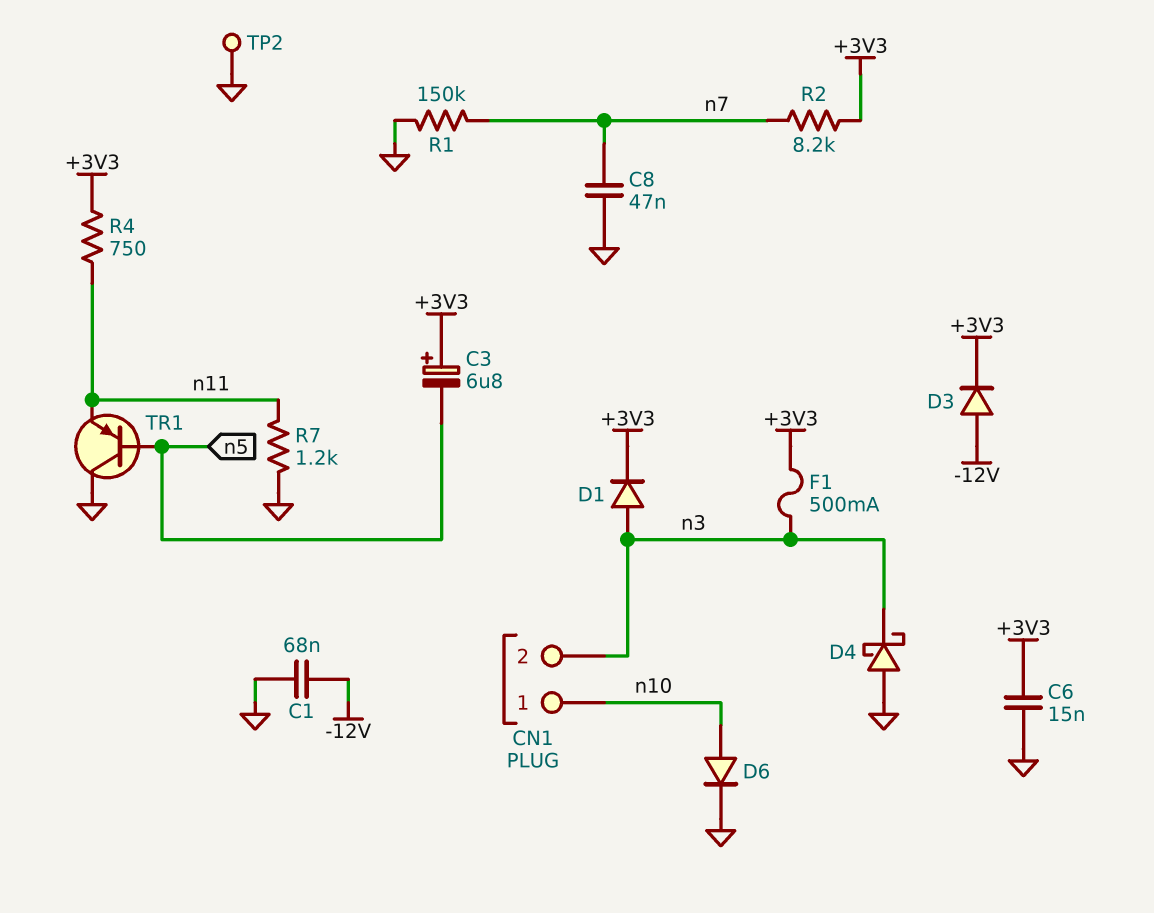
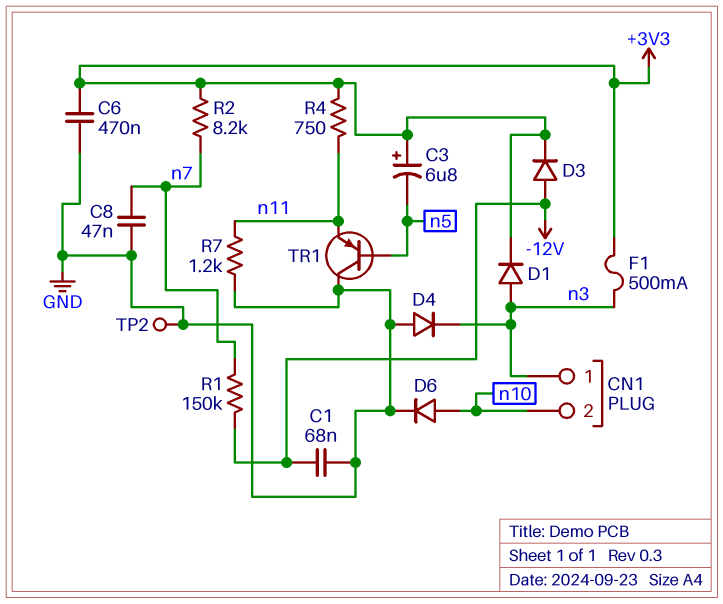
C6: 15nF (+3V3, GND) -> 470nF (+3V3, GND)
CN1 pin 1: n10 -> n3
CN1 pin 2: n3 -> n10
D4: schottky (A GND, K n3) -> diode (A GND, K n3)
R1: 150k (GND, n7) -> 150k (-12V, n7)

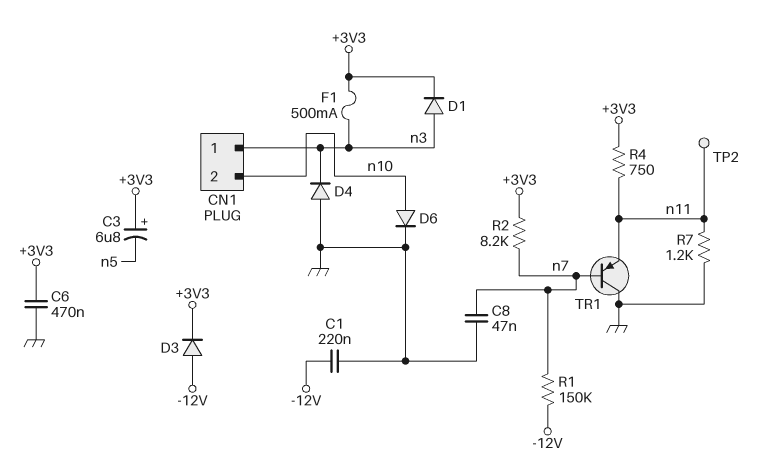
C1: 68nF (-12V, GND) -> 220nF (-12V, GND)
TP2: test point (GND) -> test point (n11)
TR1: PNP (B n5, C GND, E n11) -> PNP (B n7, C GND, E n11)

